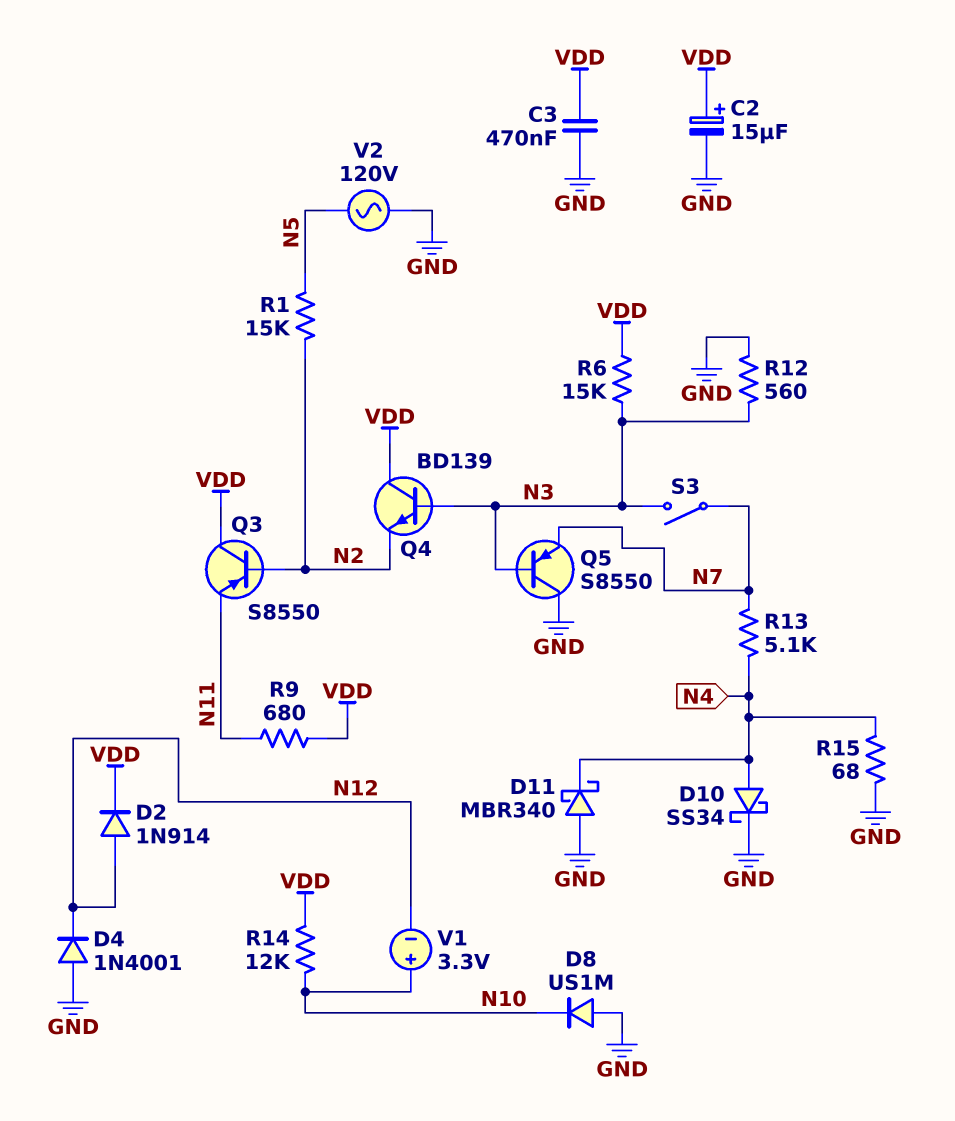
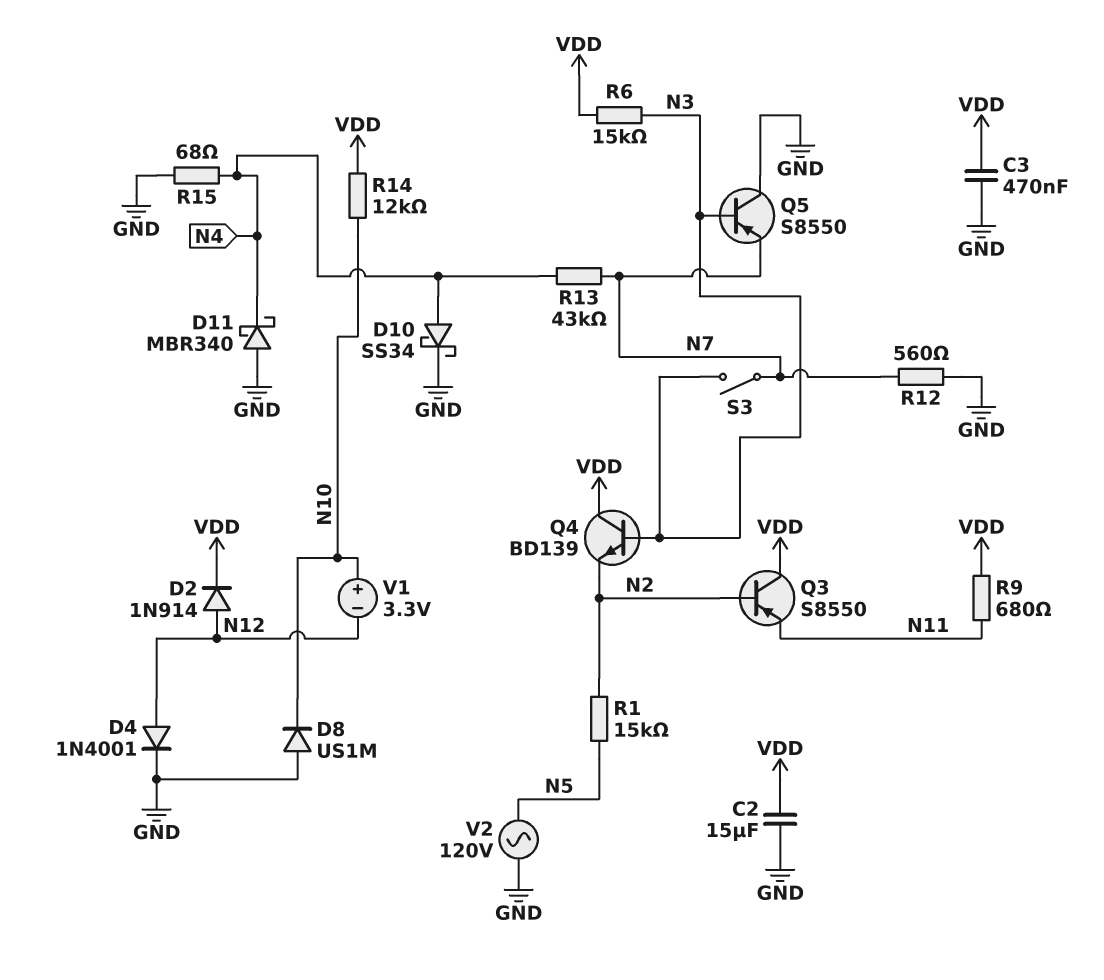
C2: 15uF (plus VDD, minus GND) -> 15uF (GND, VDD)
D4: diode 1N4001 (A GND, K N12) -> diode 1N4001 (A N12, K GND)
R12: 560 (GND, N3) -> 560 (GND, N7)
R13: 5.1k (N4, N7) -> 43k (N4, N7)

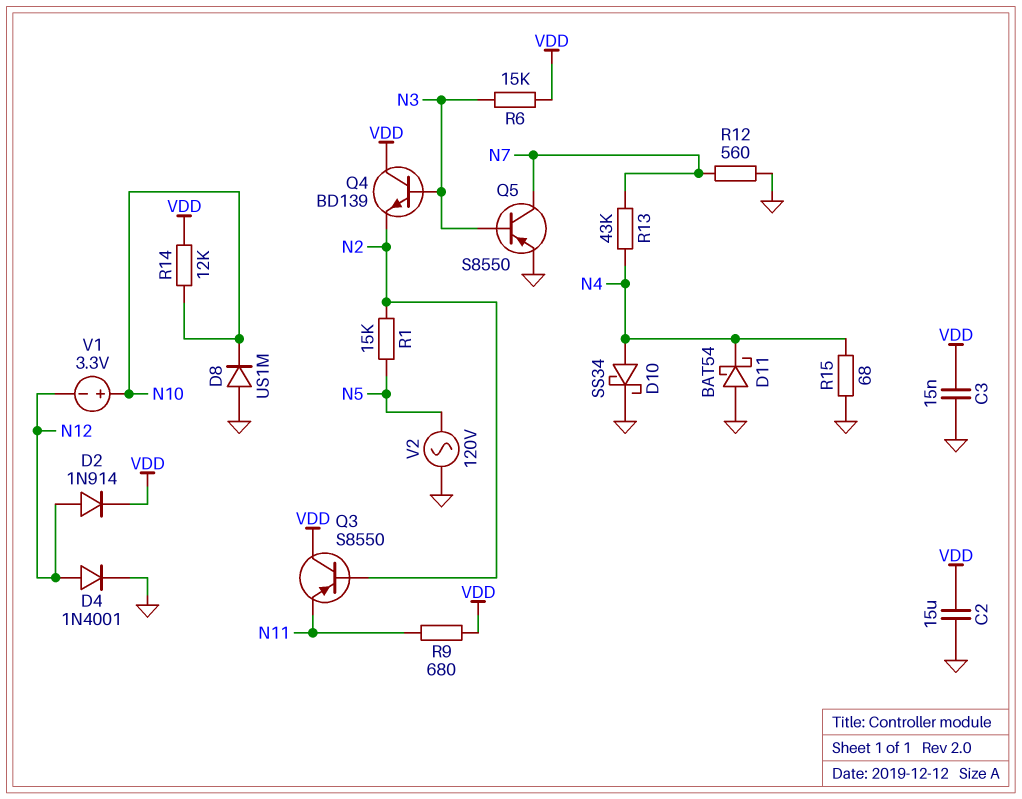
C3: 470nF (GND, VDD) -> 15nF (GND, VDD)
D11: schottky MBR340 (A GND, K N4) -> schottky BAT54 (A GND, K N4)
Q5: PNP S8550 (B N3, C GND, E N7) -> PNP S8550 (B N3, C N7, E GND)
S3: switch (N3, N7) -> none

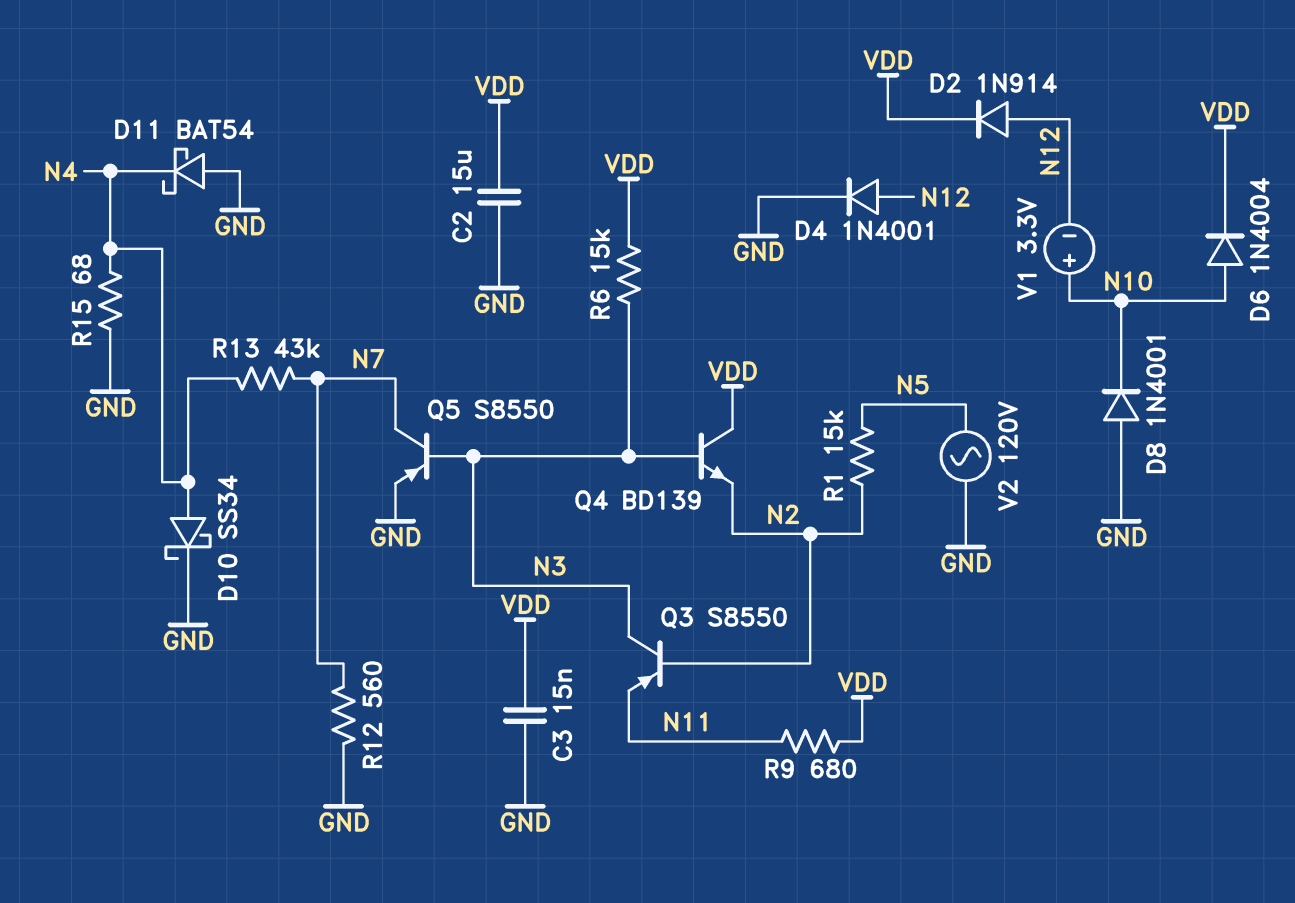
D6: none -> diode 1N4004 (A N10, K VDD)
D8: diode US1M (A GND, K N10) -> diode 1N4001 (A GND, K N10)
Q3: PNP S8550 (B N2, C VDD, E N11) -> PNP S8550 (B N2, C N3, E N11)
R14: 12k (N10, VDD) -> none

